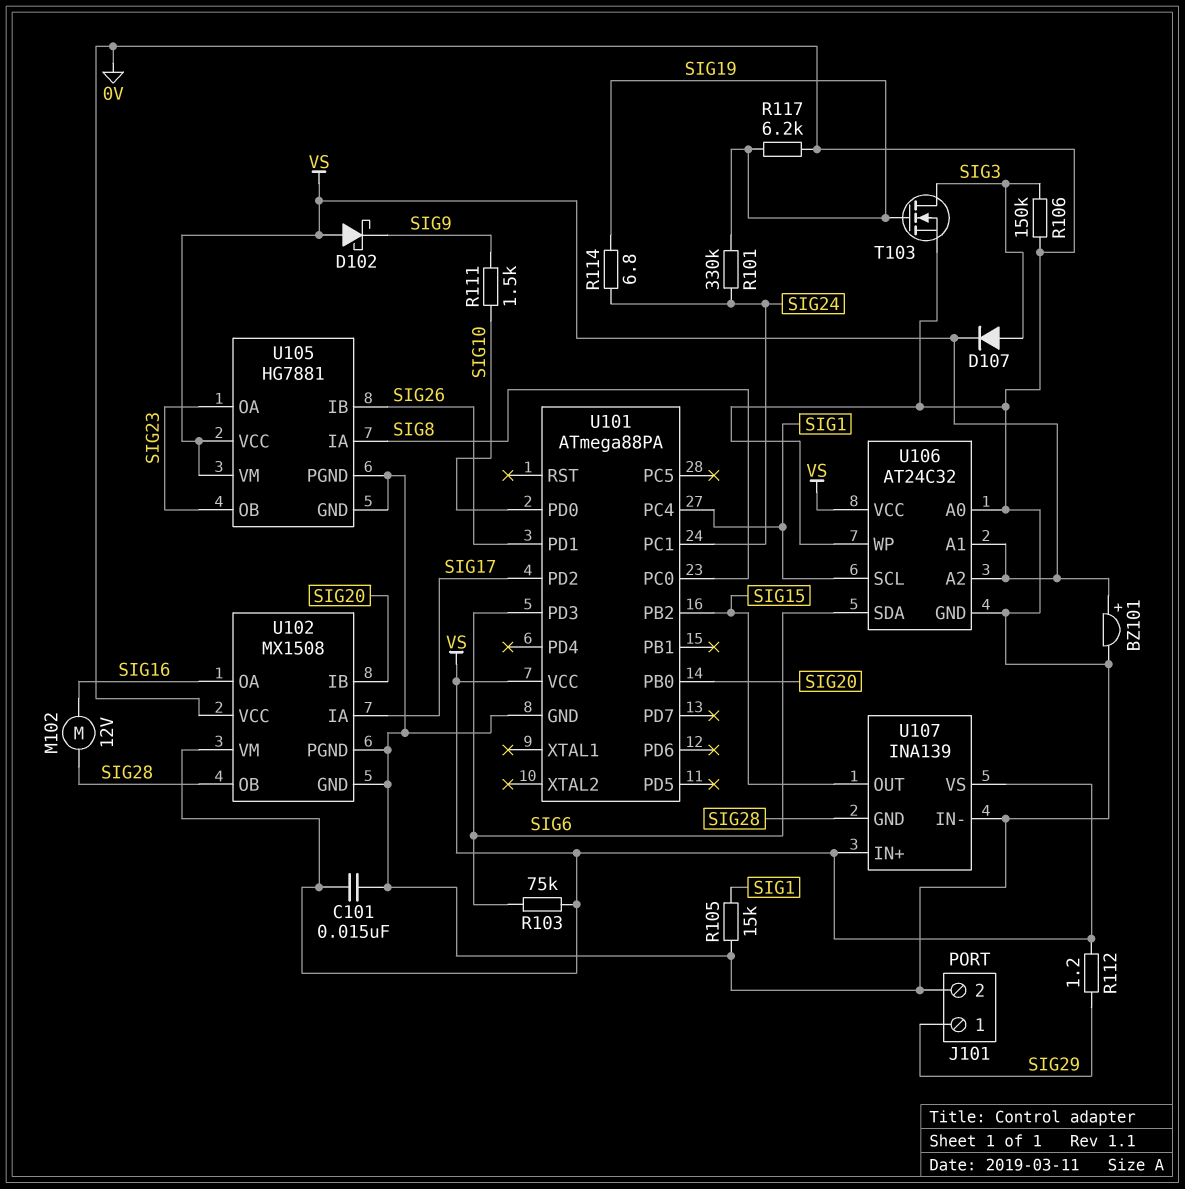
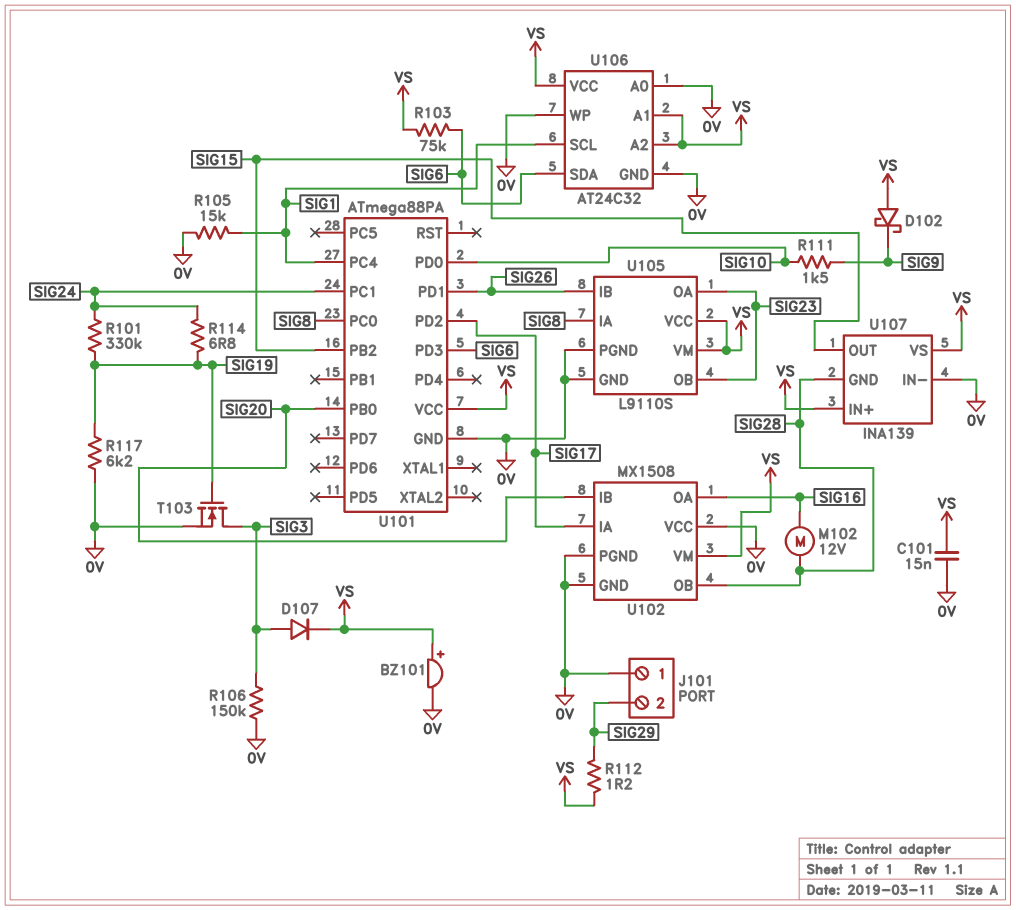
J101 pin 1: SIG29 -> 0V
J101 pin 2: 0V -> SIG29
U105: HG7881 -> L9110S

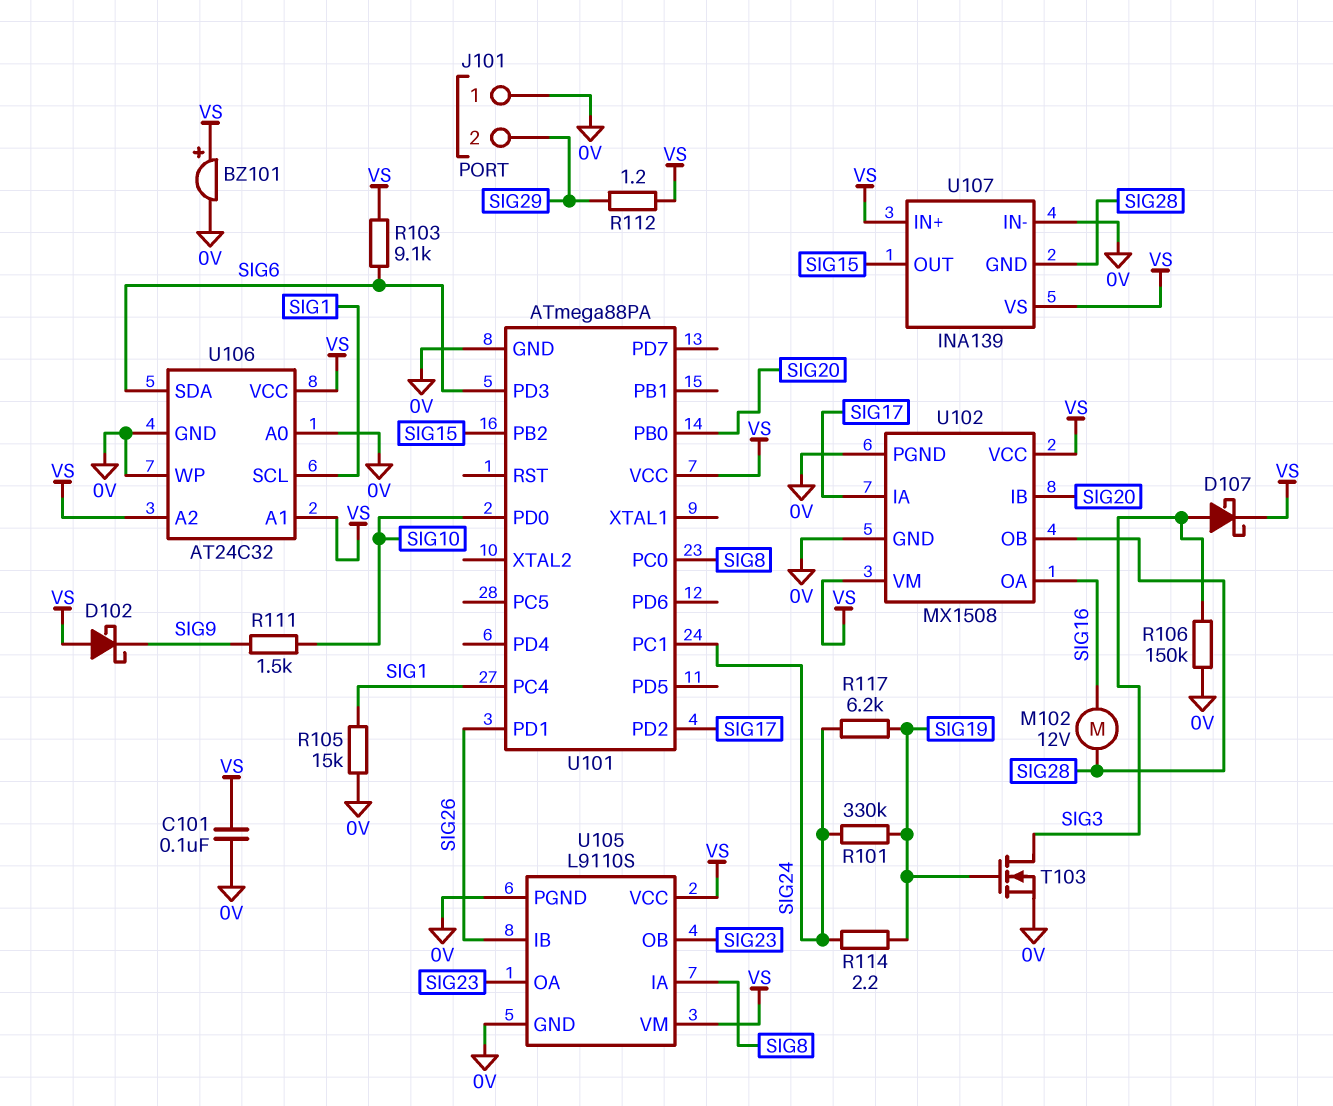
C101: 15nF (0V, VS) -> 100nF (0V, VS)
D107: diode (A SIG3, K VS) -> schottky (A SIG3, K VS)
R103: 75k (SIG6, VS) -> 9.1k (SIG6, VS)
R114: 6.8 (SIG19, SIG24) -> 2.2 (SIG19, SIG24)
R117: 6.2k (0V, SIG19) -> 6.2k (SIG19, SIG24)
U102 pin VCC: 0V -> VS

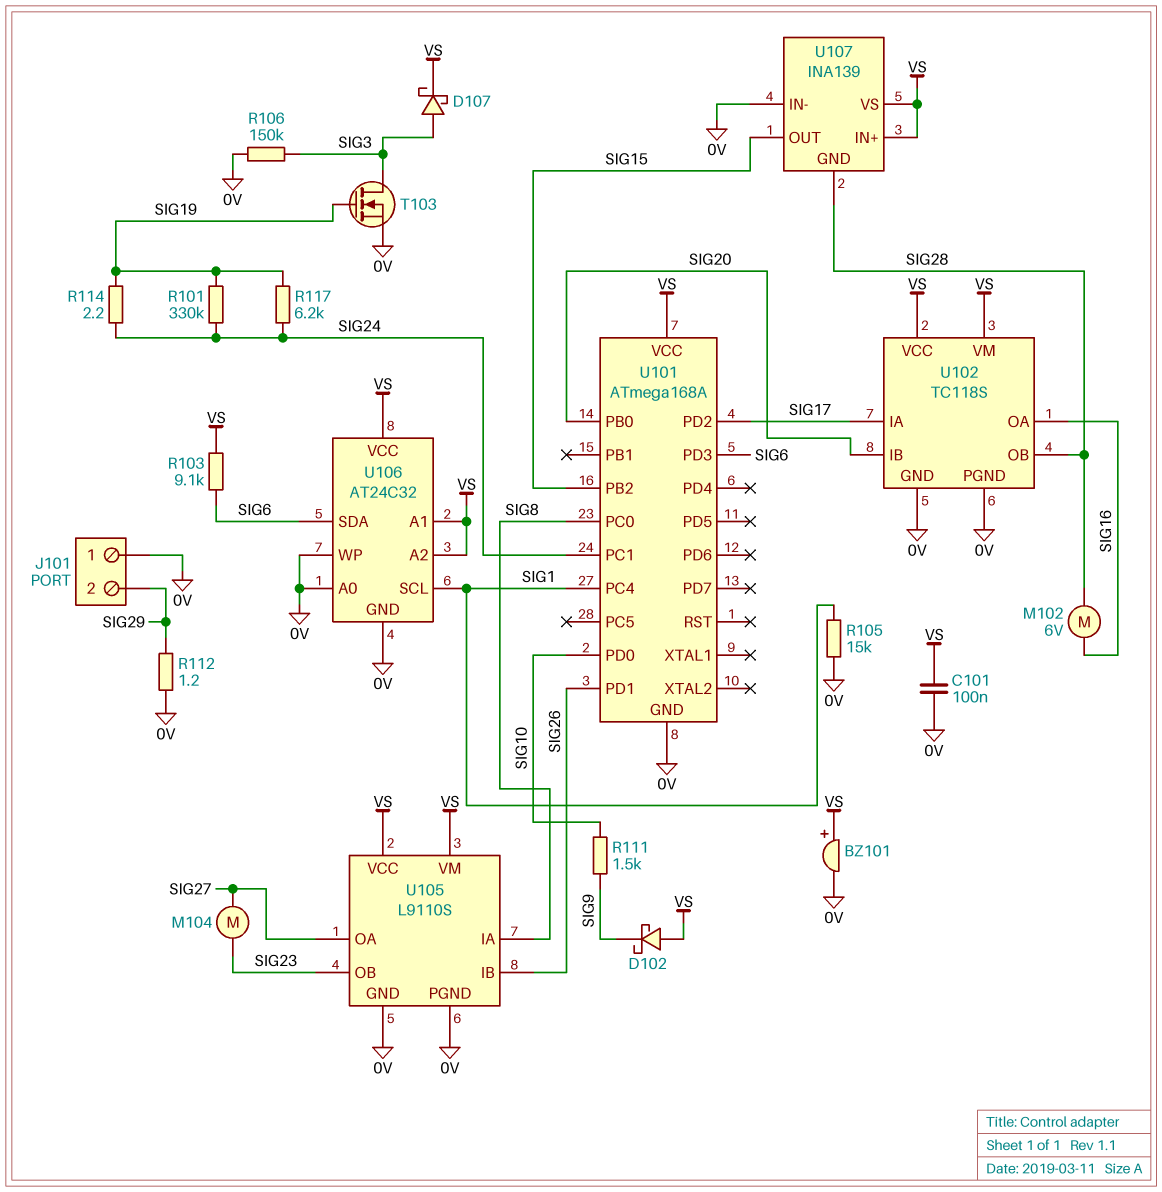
M102: motor 12V (SIG16, SIG28) -> motor 6V (SIG16, SIG28)
M104: none -> motor (SIG23, SIG27)
R112: 1.2 (SIG29, VS) -> 1.2 (0V, SIG29)
U101: ATmega88PA -> ATmega168A
U102: MX1508 -> TC118S
U105 pin OA: SIG23 -> SIG27

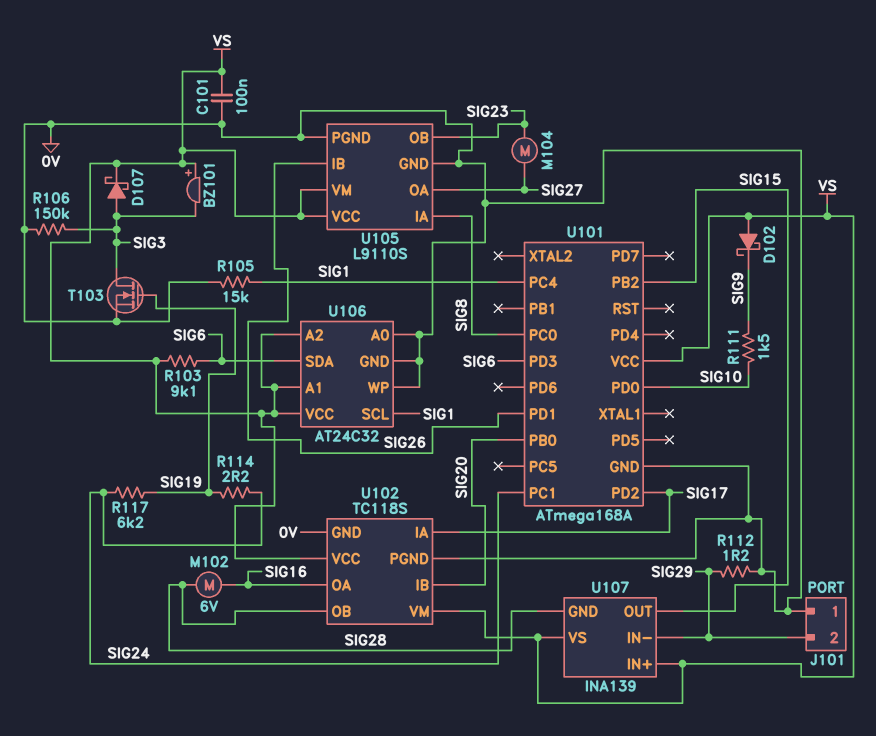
BZ101: buzzer (plus VS, minus 0V) -> buzzer (plus VS, minus SIG3)
R101: 330k (SIG19, SIG24) -> none
U107 pin IN-: 0V -> SIG29

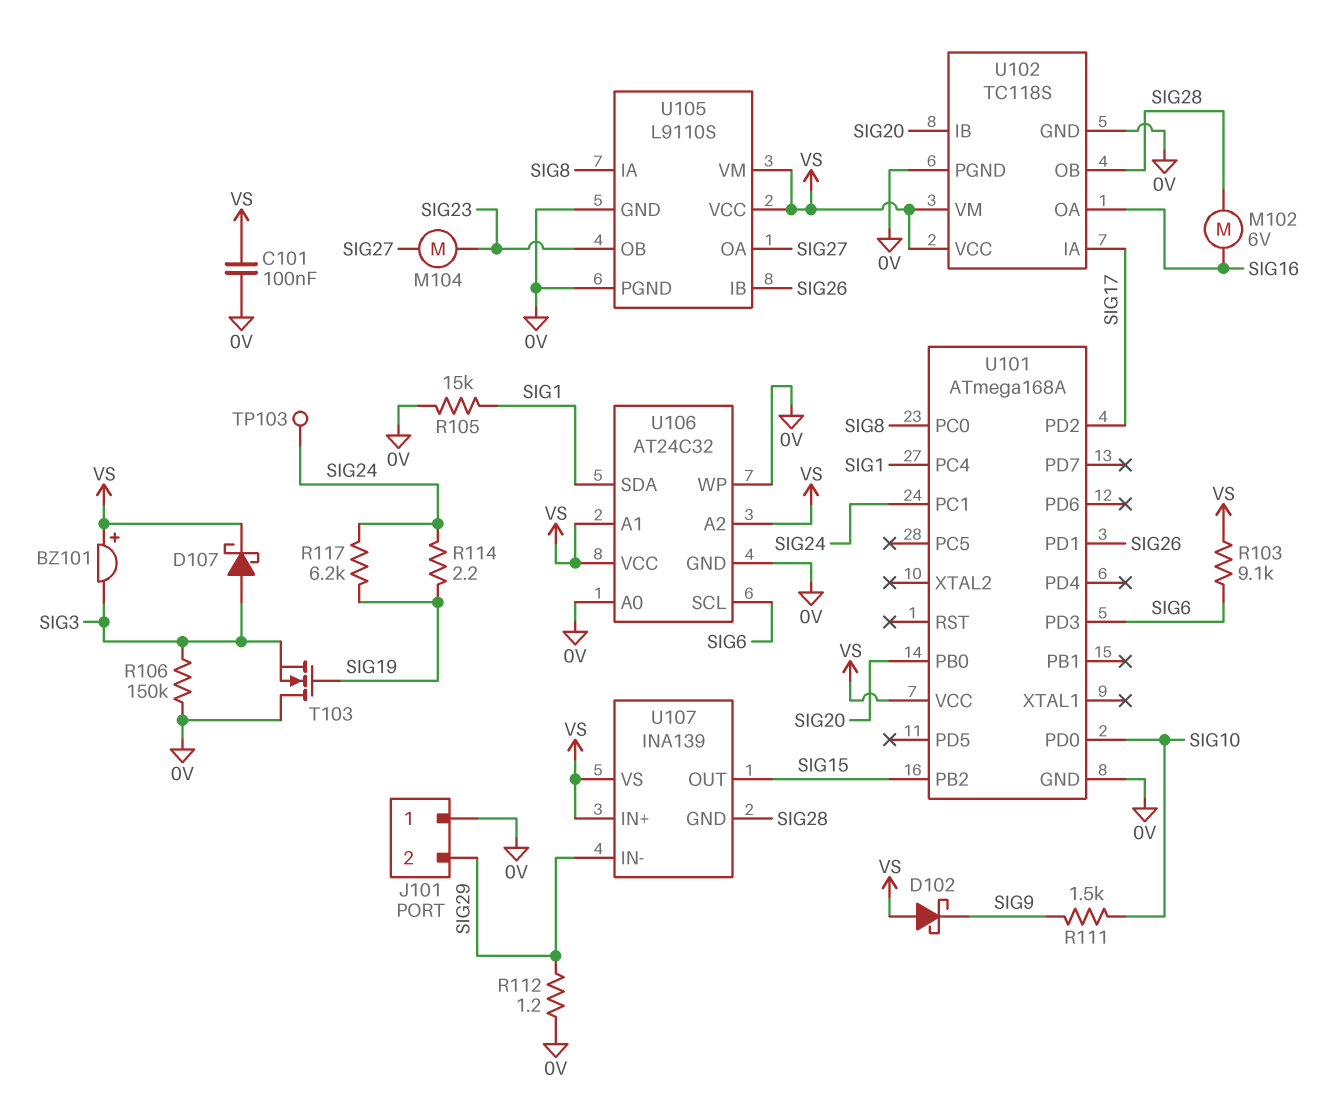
T103: NMOS (G SIG19, D SIG3, S 0V) -> NMOS (G SIG19, D 0V, S SIG3)
TP103: none -> test point (SIG24)
U106 pin SCL: SIG1 -> SIG6
U106 pin SDA: SIG6 -> SIG1

